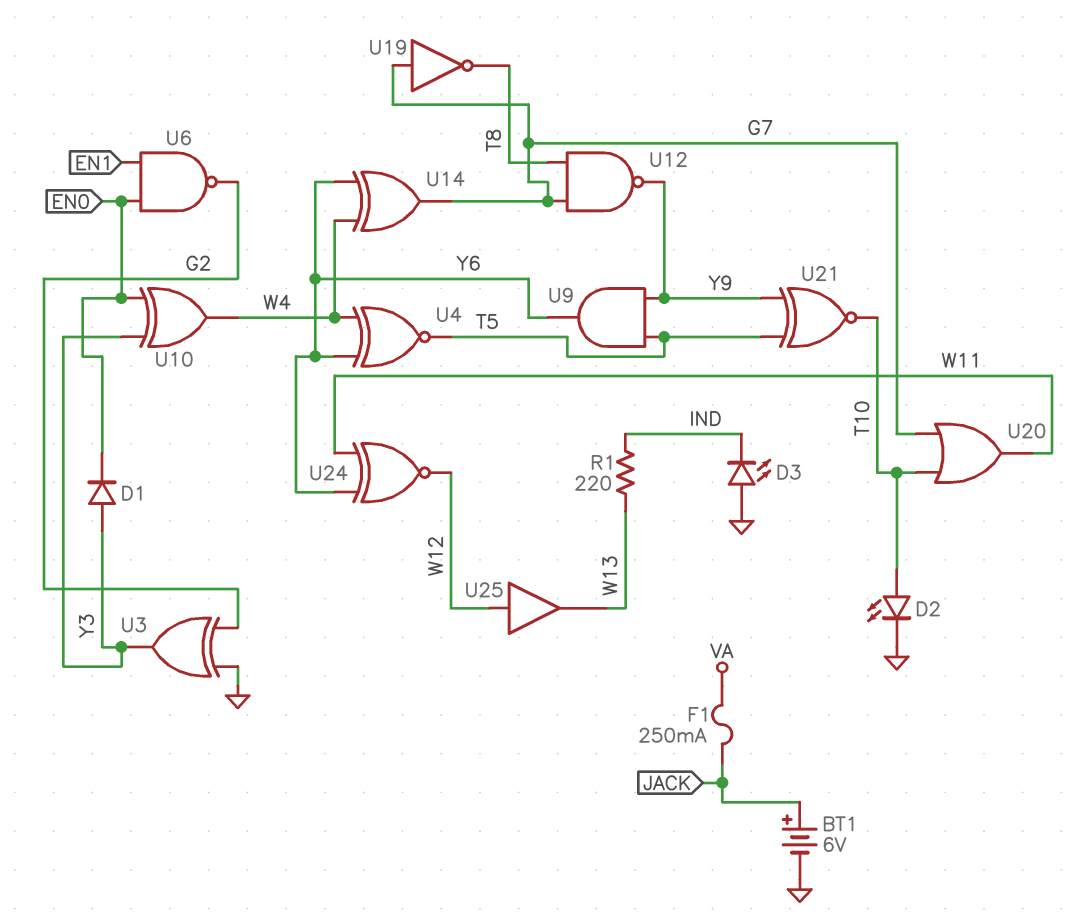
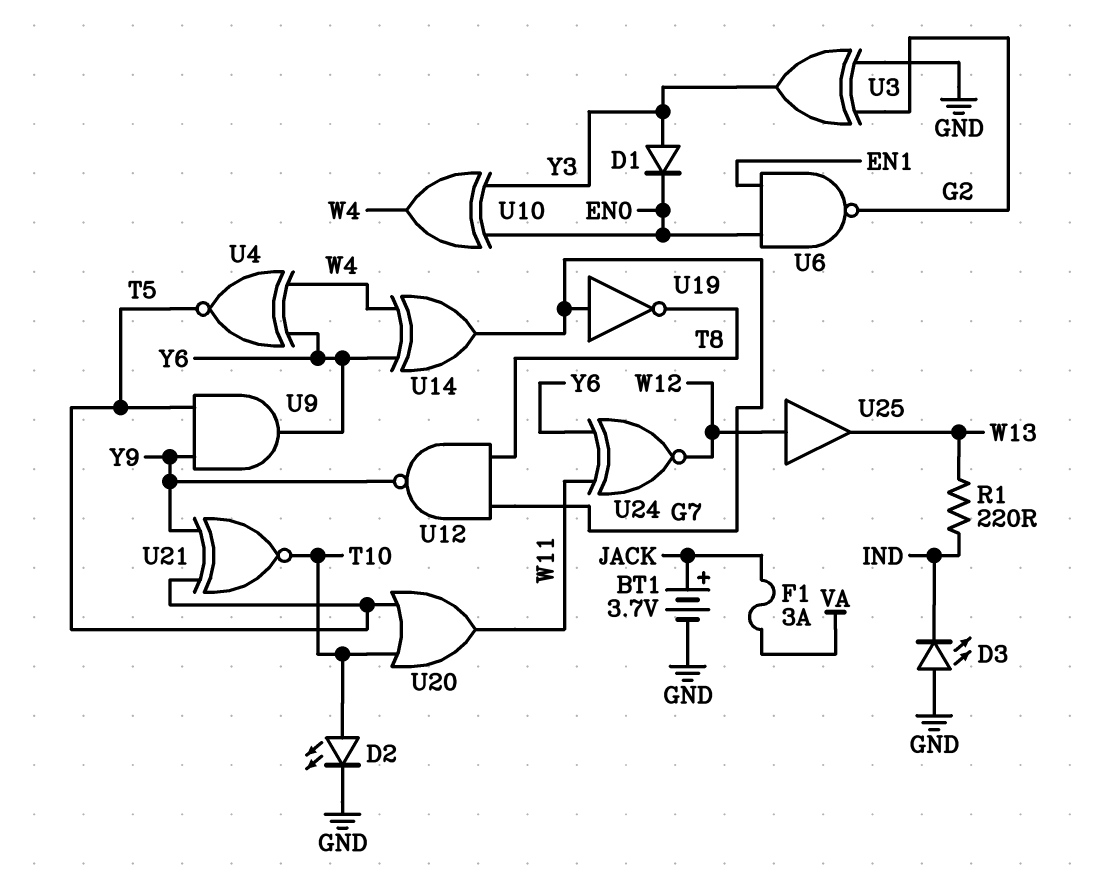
BT1: 6V (plus JACK, minus GND) -> 3.7V (plus JACK, minus GND)
F1: 250mA (JACK, VA) -> 3A (JACK, VA)
U20: OR (in G7, in T10, out W11) -> OR (in T5, in T10, out W11)

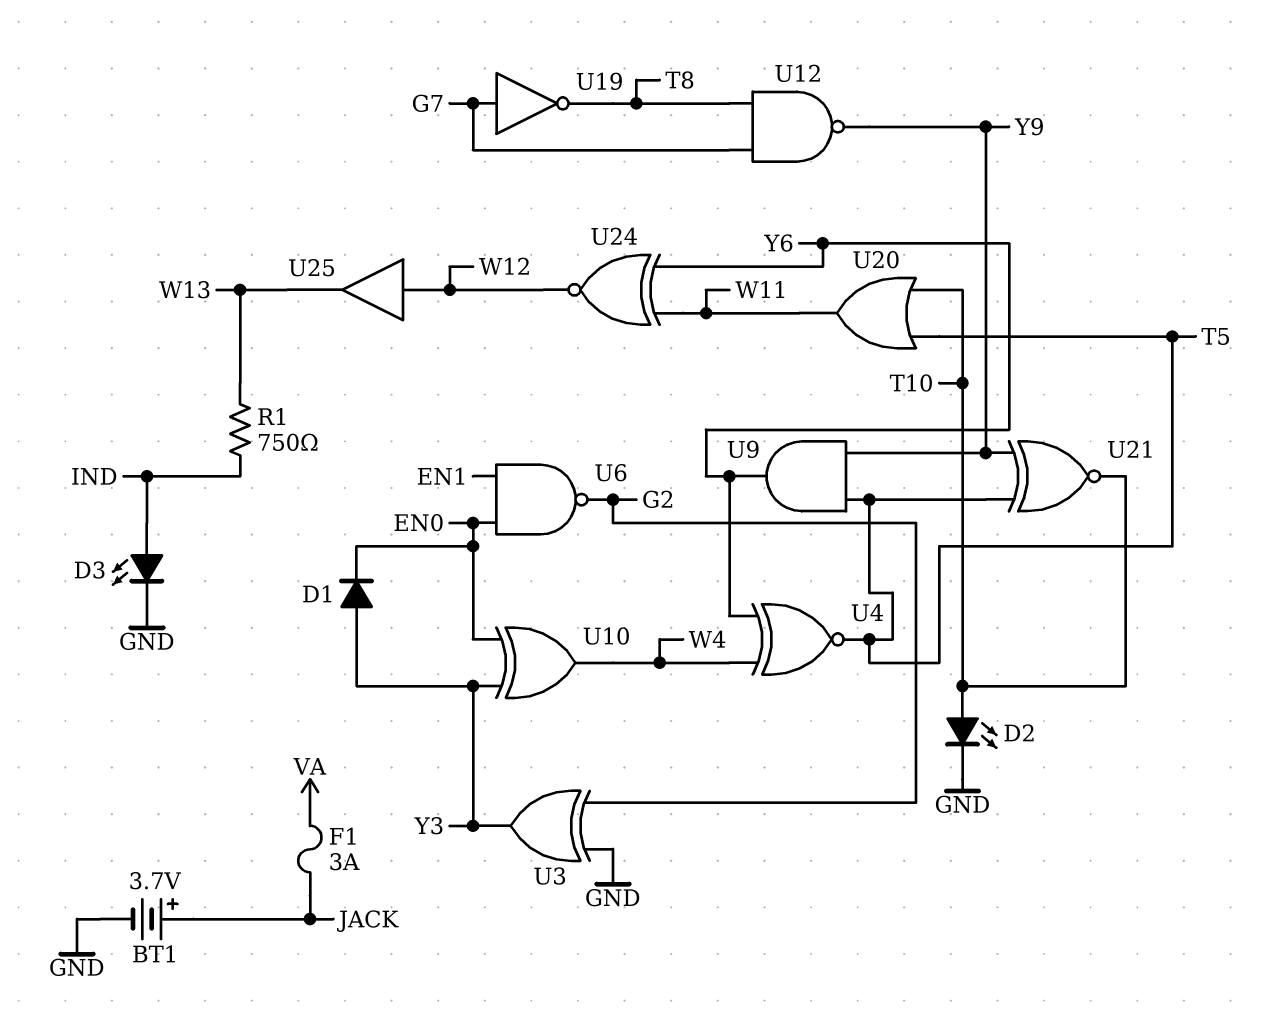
D3: LED (A GND, K IND) -> LED (A IND, K GND)
R1: 220 (IND, W13) -> 750 (IND, W13)
U14: XOR (in W4, in Y6, out G7) -> none

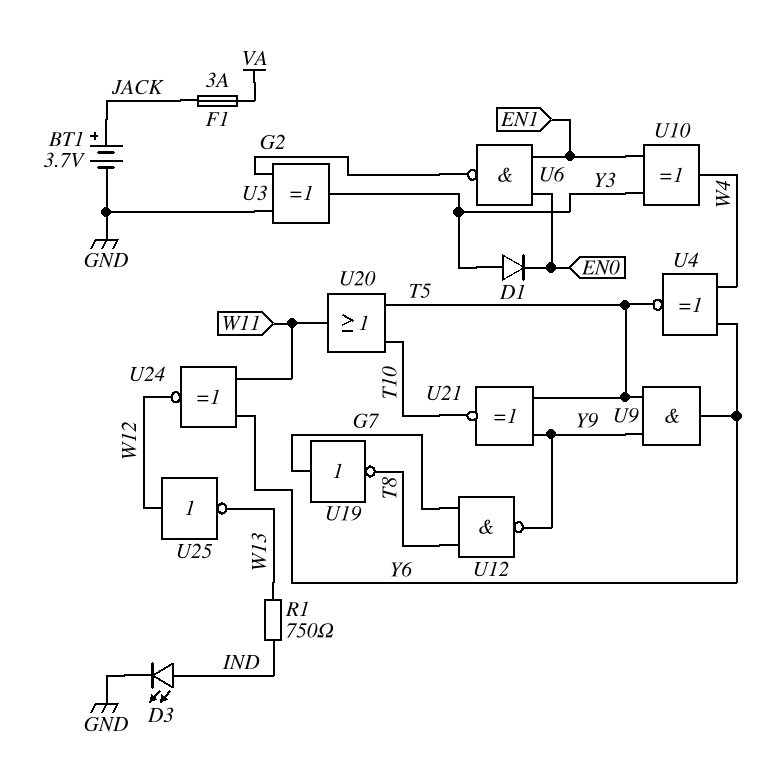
D2: LED (A T10, K GND) -> none
U10: XOR (in EN0, in Y3, out W4) -> XOR (in EN1, in Y3, out W4)
U25: buffer (in W12, out W13) -> NOT (in W12, out W13)

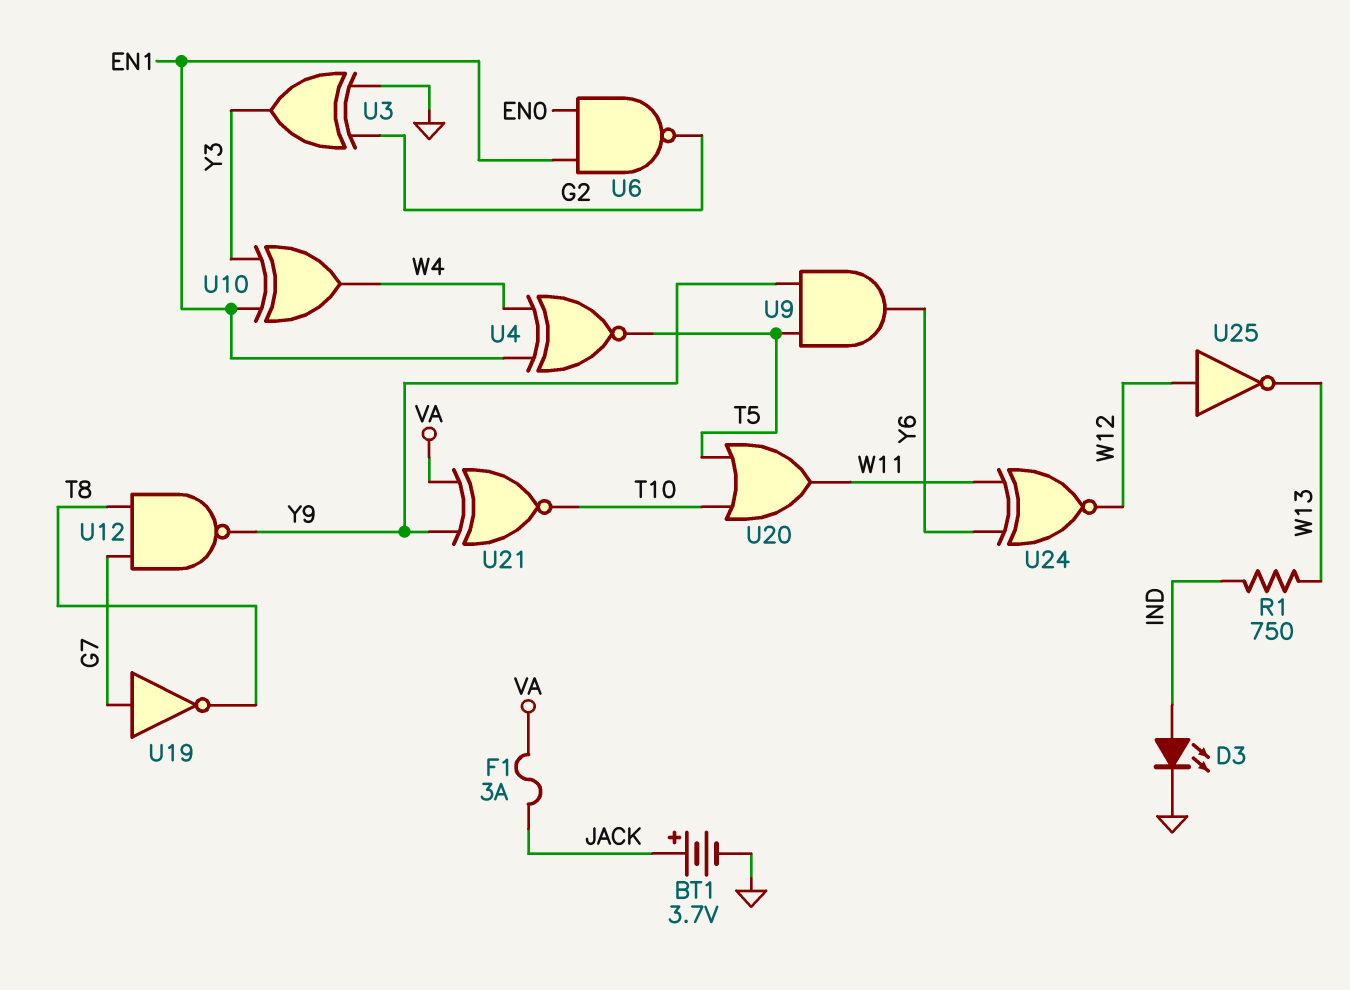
D1: diode (A Y3, K EN0) -> none
U4: XNOR (in W4, in Y6, out T5) -> XNOR (in EN1, in W4, out T5)
U21: XNOR (in T5, in Y9, out T10) -> XNOR (in VA, in Y9, out T10)

